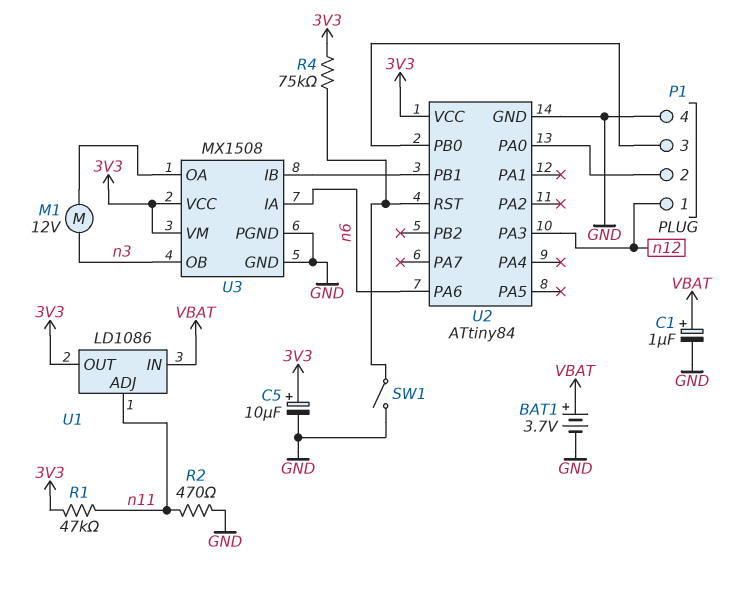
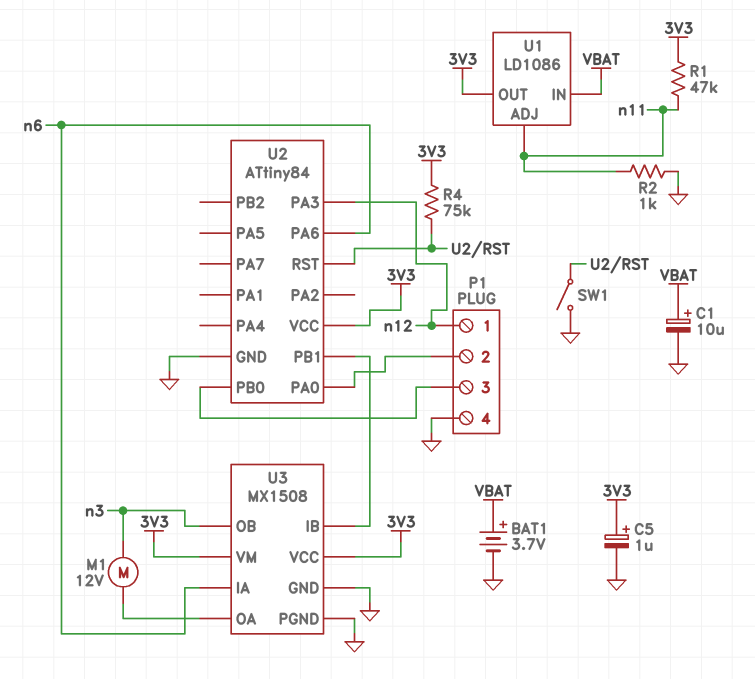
C1: 1uF (plus VBAT, minus GND) -> 10uF (plus VBAT, minus GND)
C5: 10uF (plus 3V3, minus GND) -> 1uF (plus 3V3, minus GND)
R2: 470 (GND, n11) -> 1k (GND, n11)

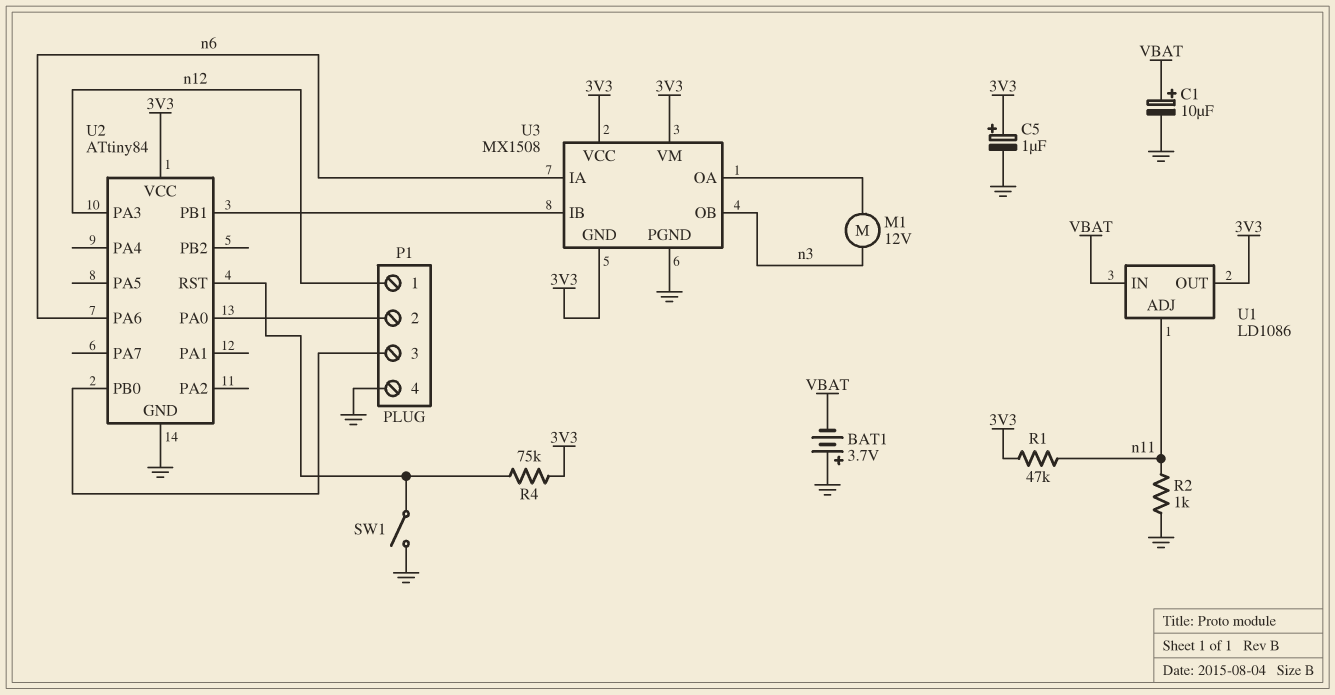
BAT1: 3.7V (plus VBAT, minus GND) -> 3.7V (plus GND, minus VBAT)
U3 pin GND: GND -> 3V3

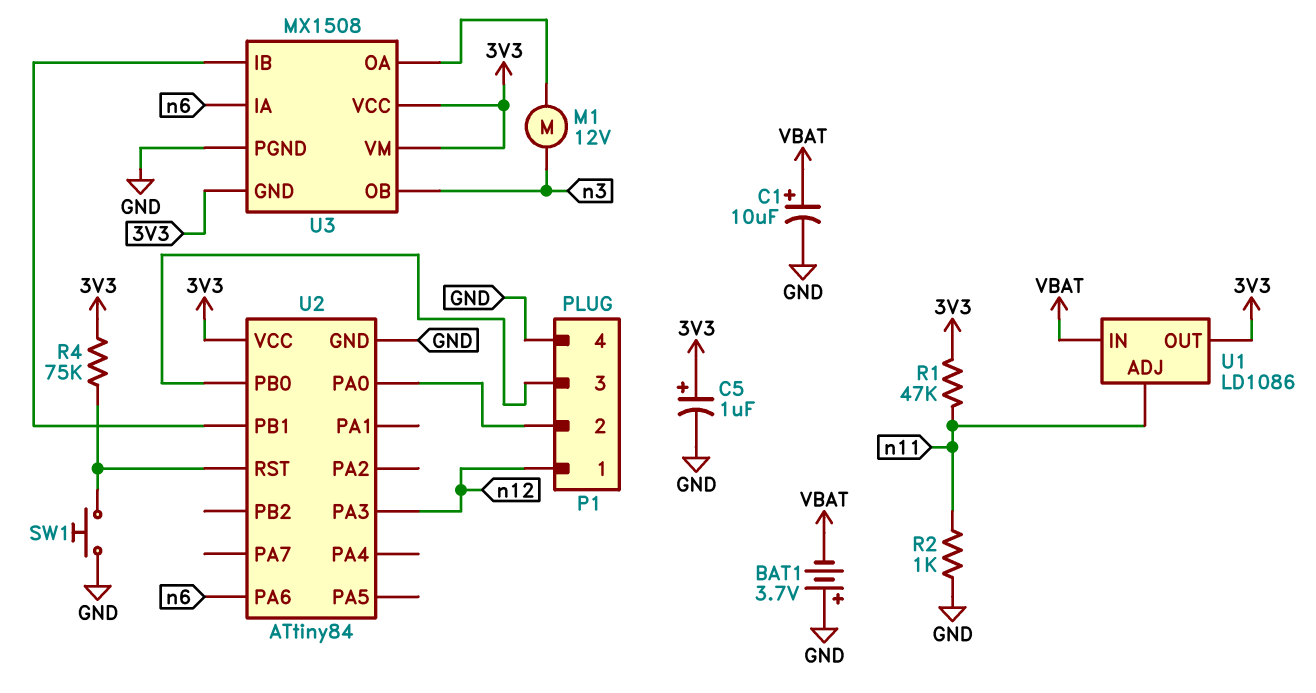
SW1: switch (GND, U2/RST) -> button (GND, U2/RST)

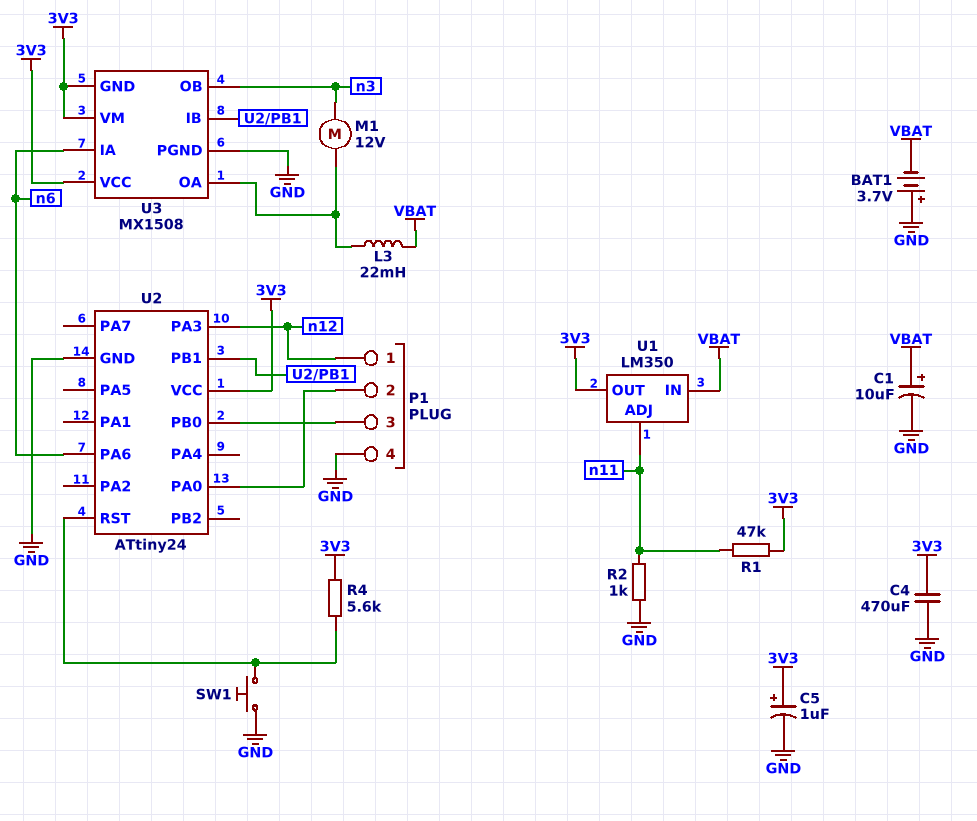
C4: none -> 470uF (3V3, GND)
L3: none -> 22mH (U3/OA, VBAT)
R4: 75k (3V3, U2/RST) -> 5.6k (3V3, U2/RST)
U1: LD1086 -> LM350
U2: ATtiny84 -> ATtiny24

